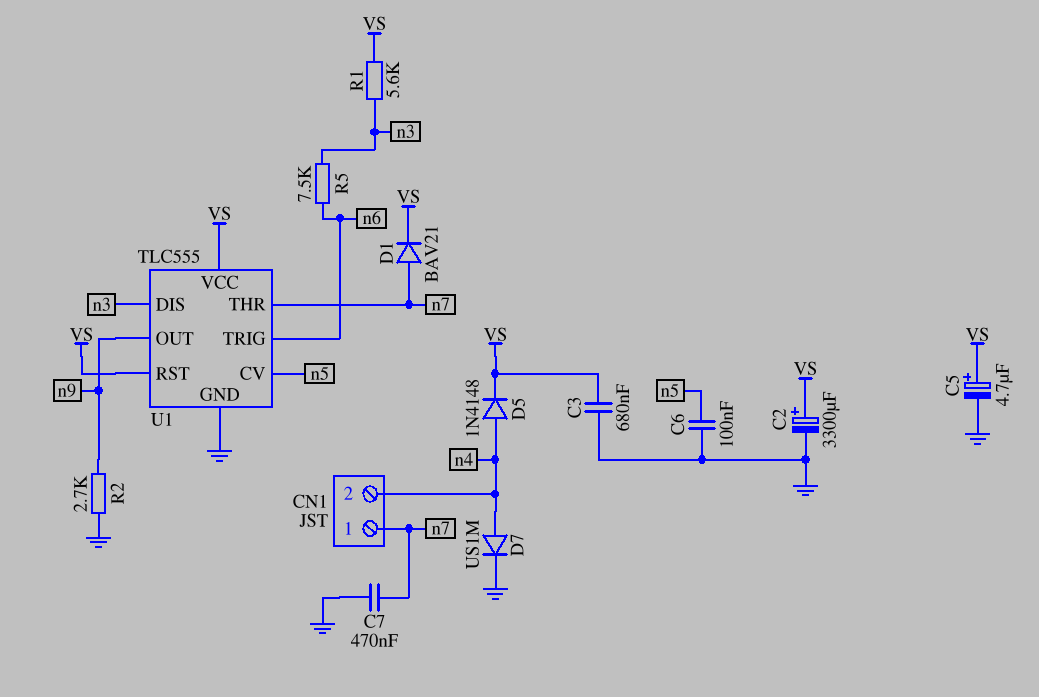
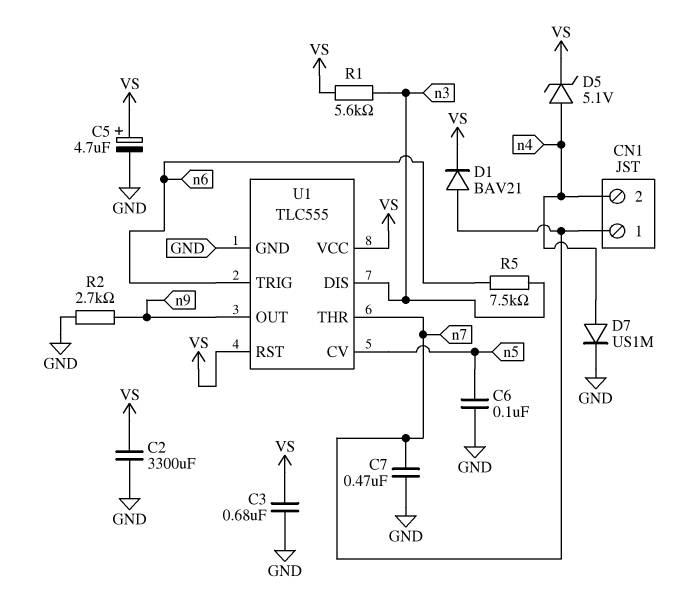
C2: 3300uF (plus VS, minus GND) -> 3300uF (GND, VS)
D5: diode 1N4148 (A n4, K VS) -> zener 5.1V (A n4, K VS)

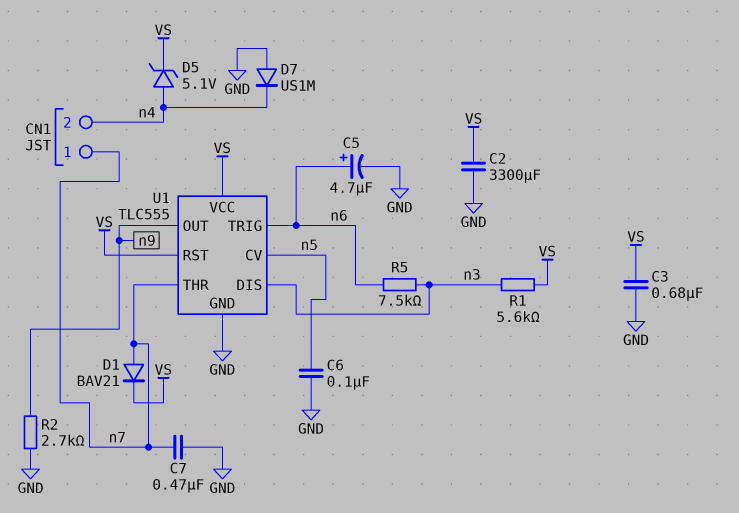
C5: 4.7uF (plus VS, minus GND) -> 4.7uF (plus n6, minus GND)
D7: diode US1M (A n4, K GND) -> diode US1M (A GND, K n4)

